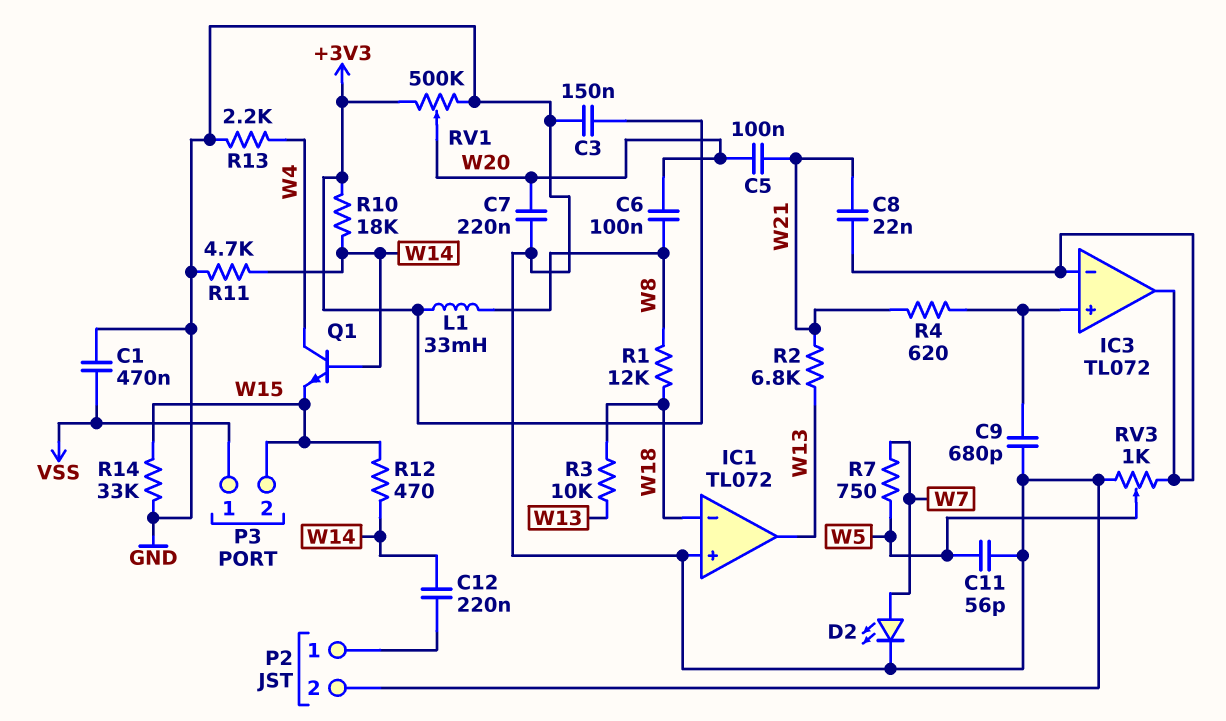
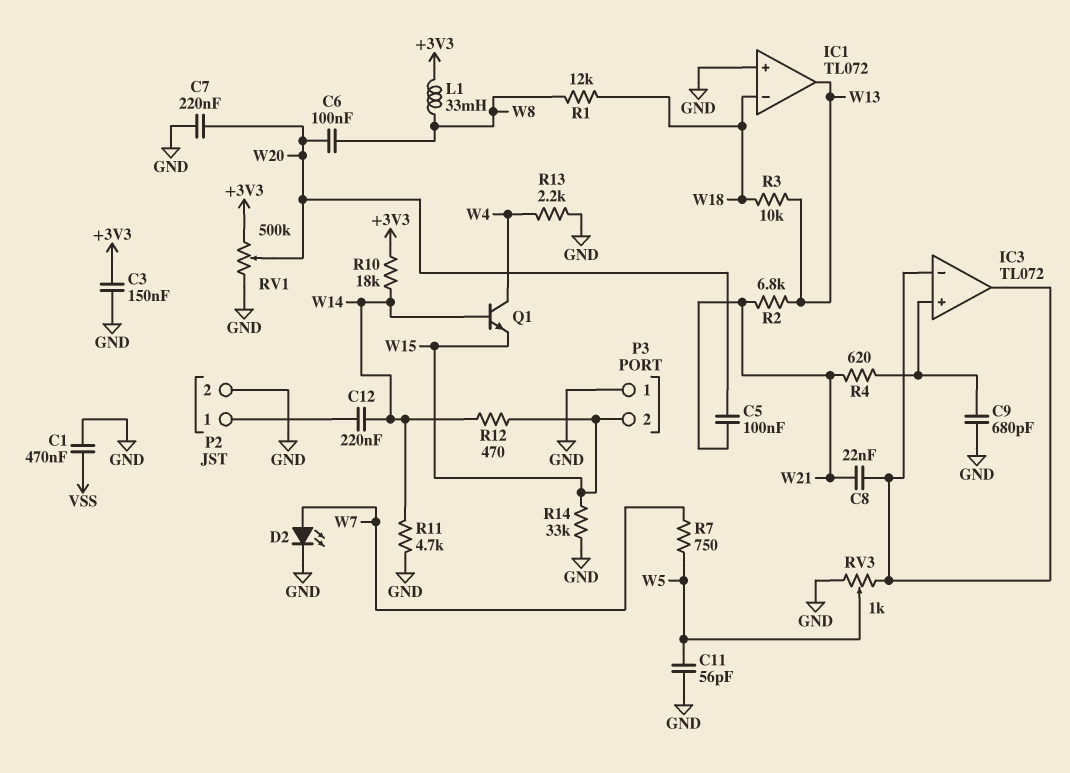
P3 pin 1: VSS -> GND

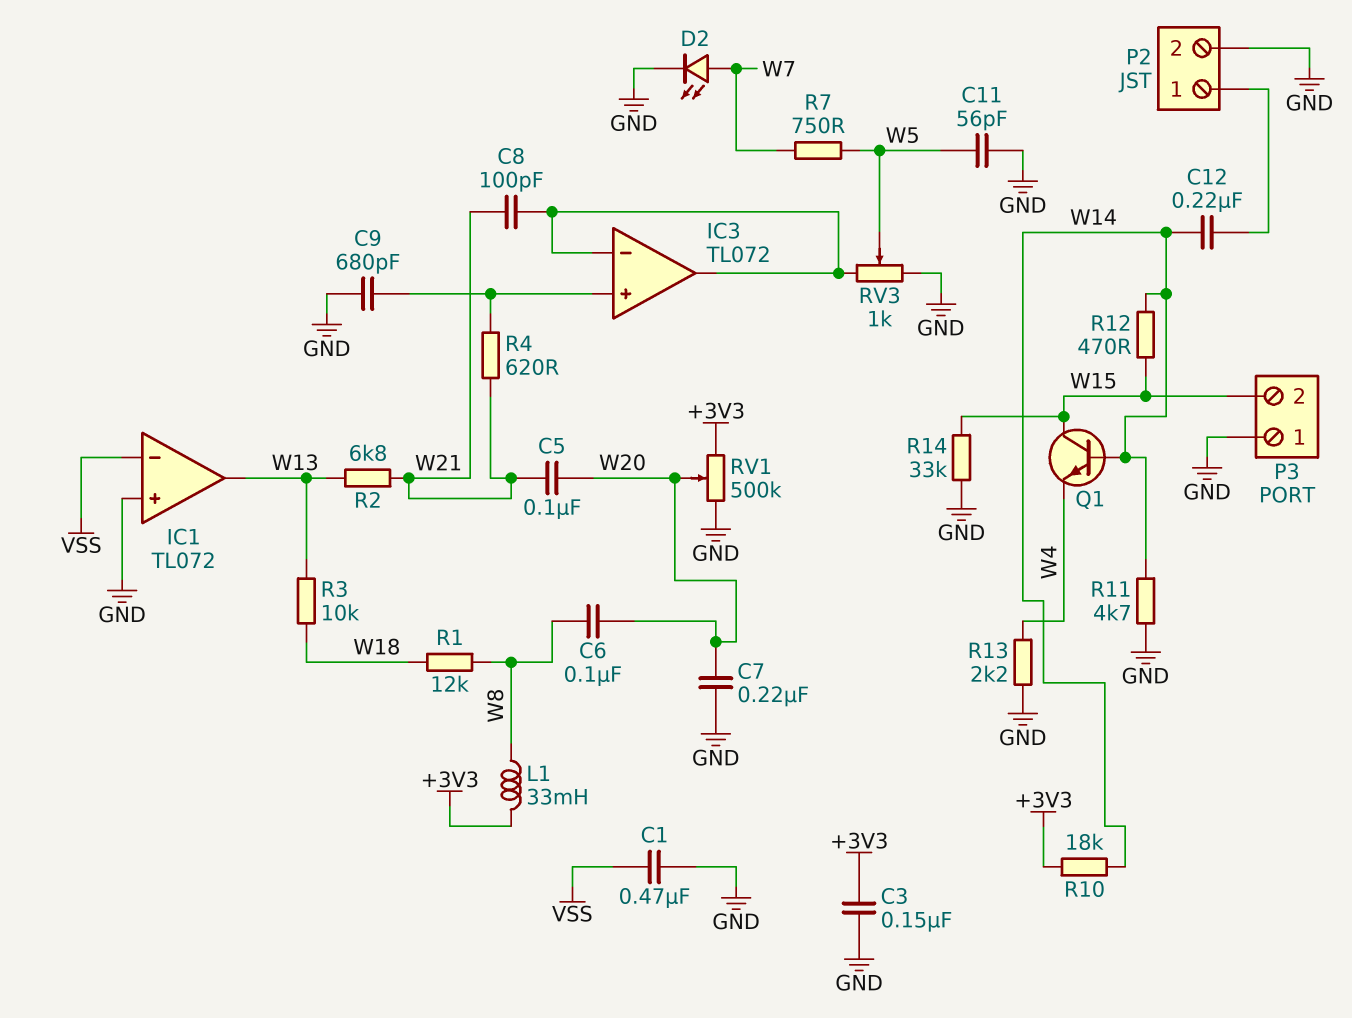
C8: 22nF (IC3/in-, W21) -> 100pF (IC3/in-, W21)
IC1 pin in-: W18 -> VSS
Q1: NPN (B W14, C W4, E W15) -> NPN (B W14, C W15, E W4)

